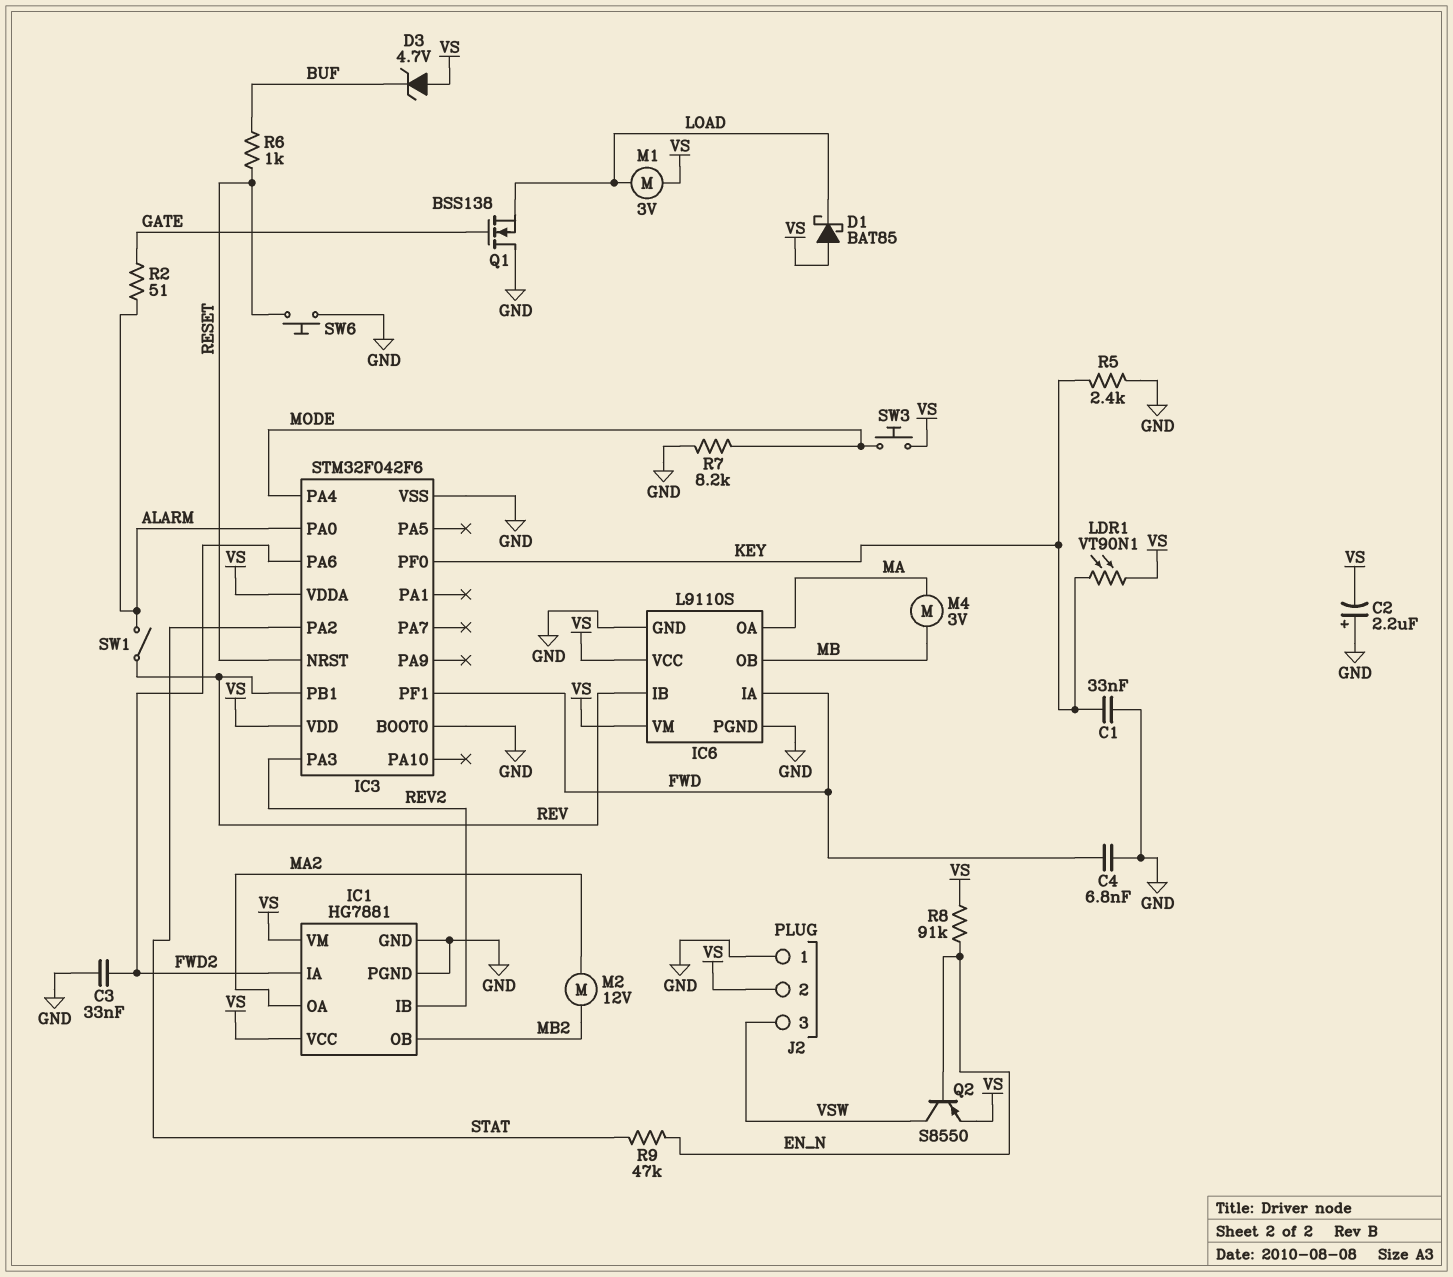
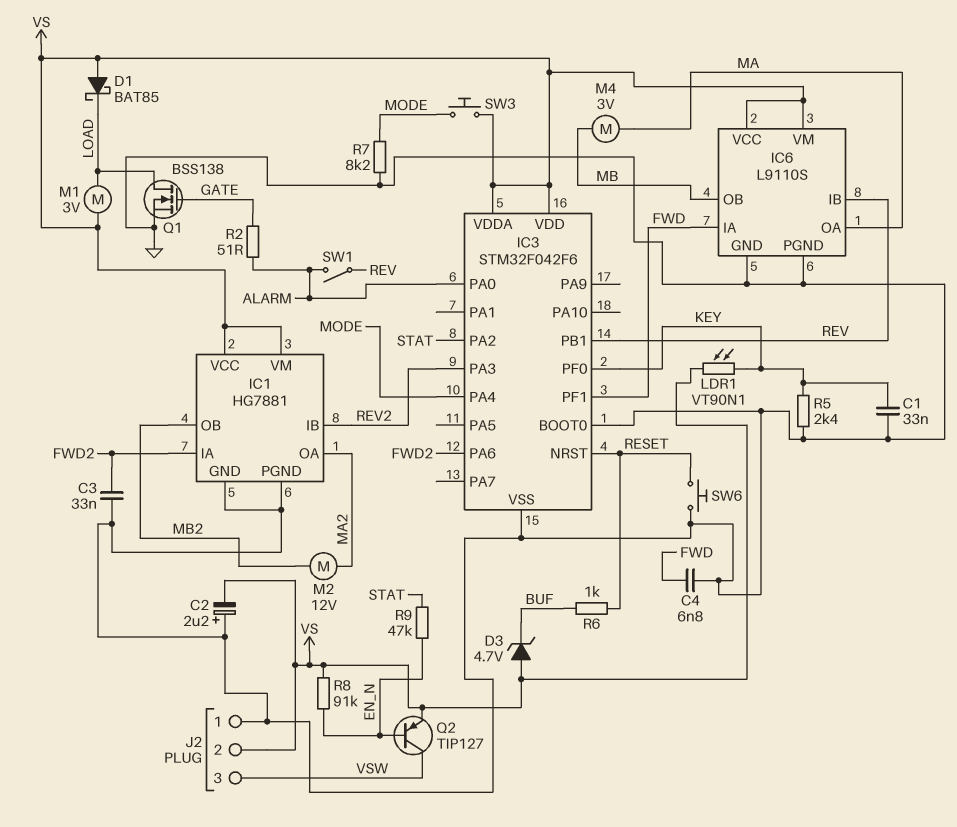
Q1: NMOS BSS138 (G GATE, D GND, S LOAD) -> NMOS BSS138 (G GATE, D LOAD, S GND)
Q2: PNP S8550 (B EN_N, C VSW, E VS) -> PNP TIP127 (B EN_N, C VSW, E VS)

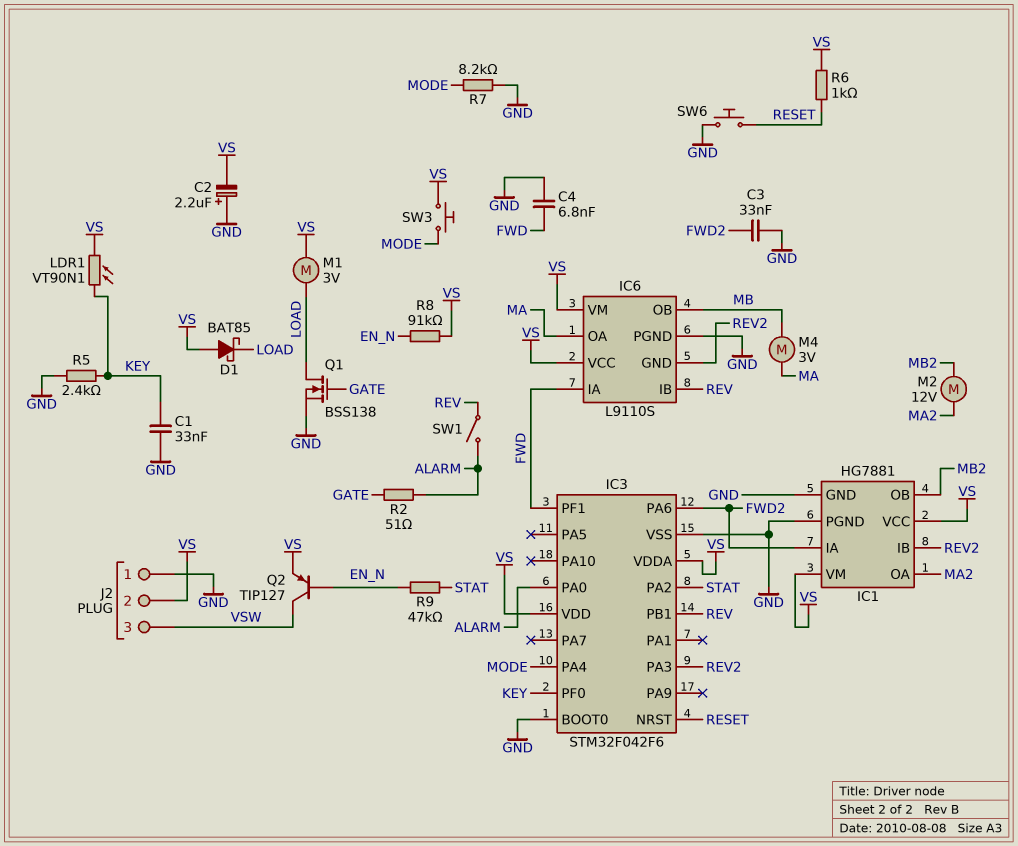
D3: zener 4.7V (A VS, K BUF) -> none
IC6 pin GND: GND -> REV2
R6: 1k (BUF, RESET) -> 1k (RESET, VS)

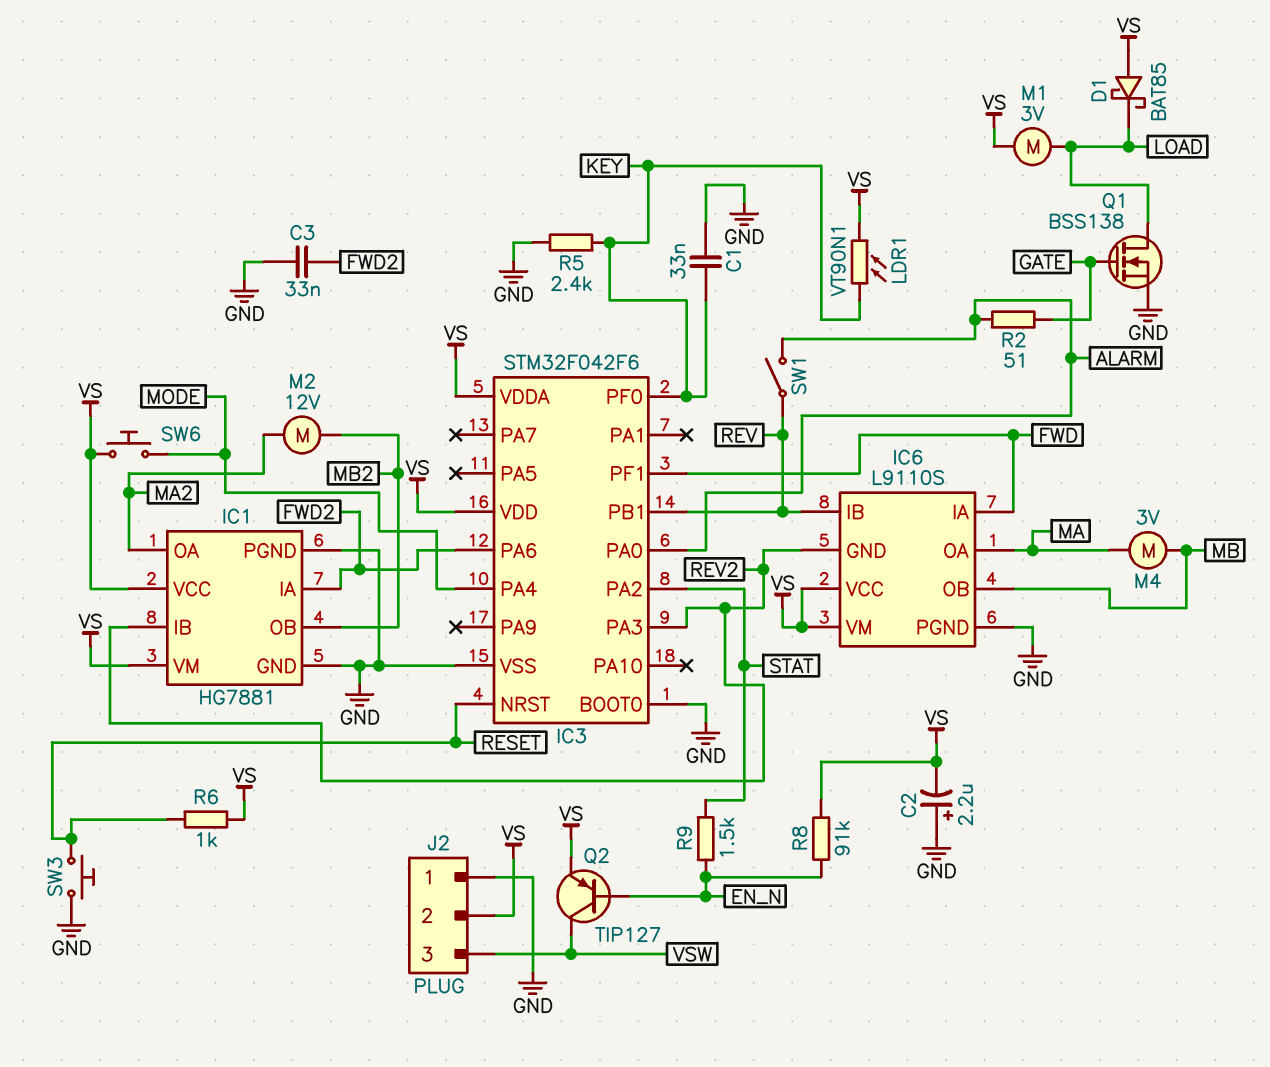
C4: 6.8nF (FWD, GND) -> none
R7: 8.2k (GND, MODE) -> none
R9: 47k (EN_N, STAT) -> 1.5k (EN_N, STAT)
SW3: button (MODE, VS) -> button (GND, RESET)
SW6: button (GND, RESET) -> button (MODE, VS)

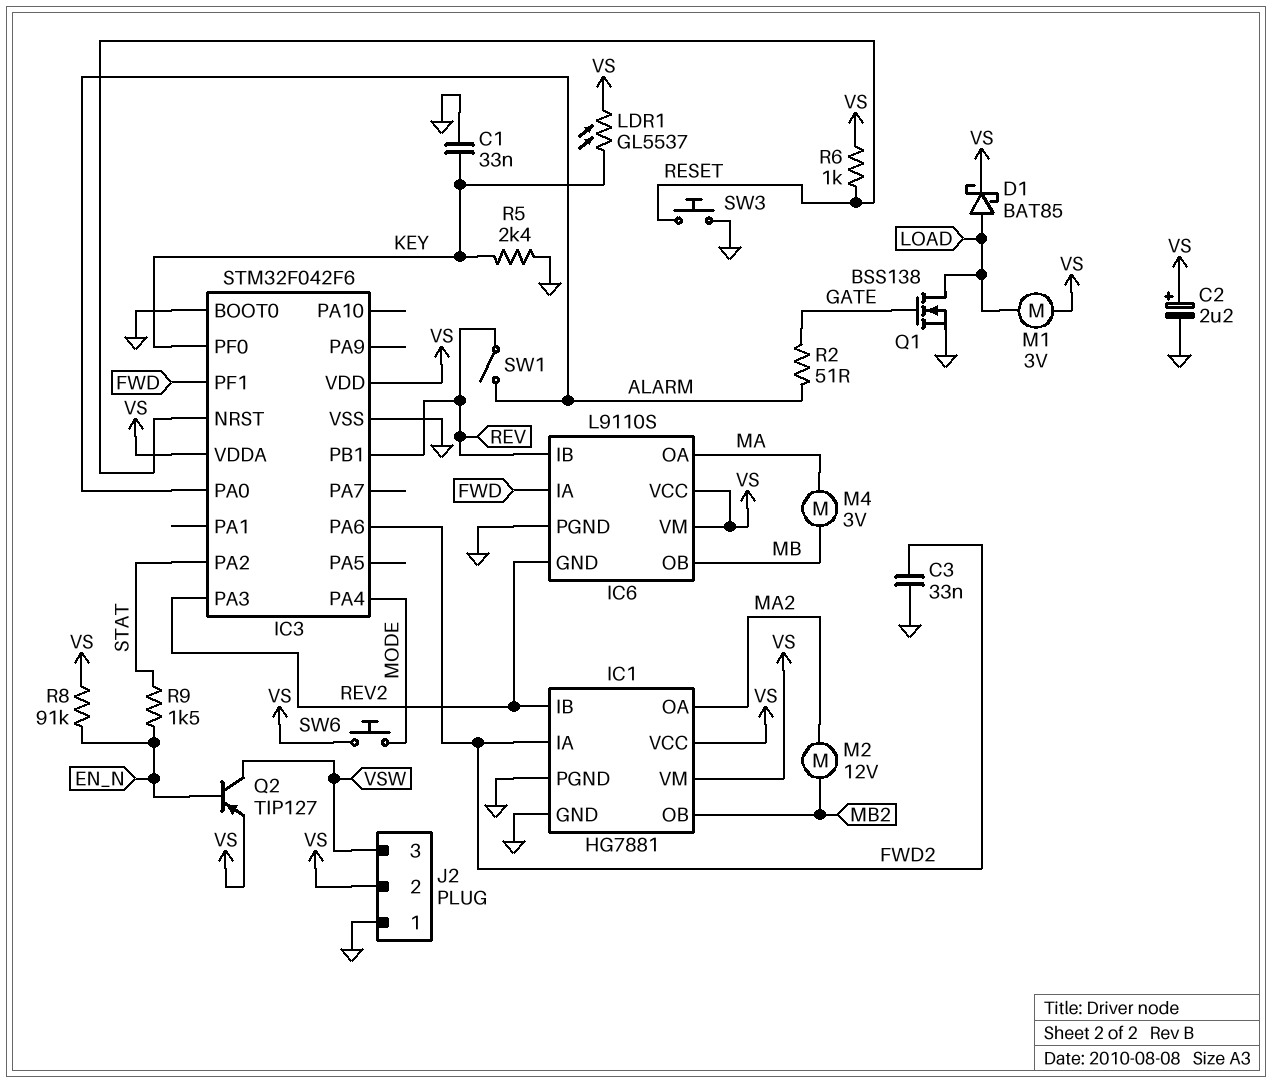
C2: 2.2uF (plus GND, minus VS) -> 2.2uF (plus VS, minus GND)
D1: schottky BAT85 (A VS, K LOAD) -> schottky BAT85 (A LOAD, K VS)
LDR1: VT90N1 (KEY, VS) -> GL5537 (KEY, VS)

